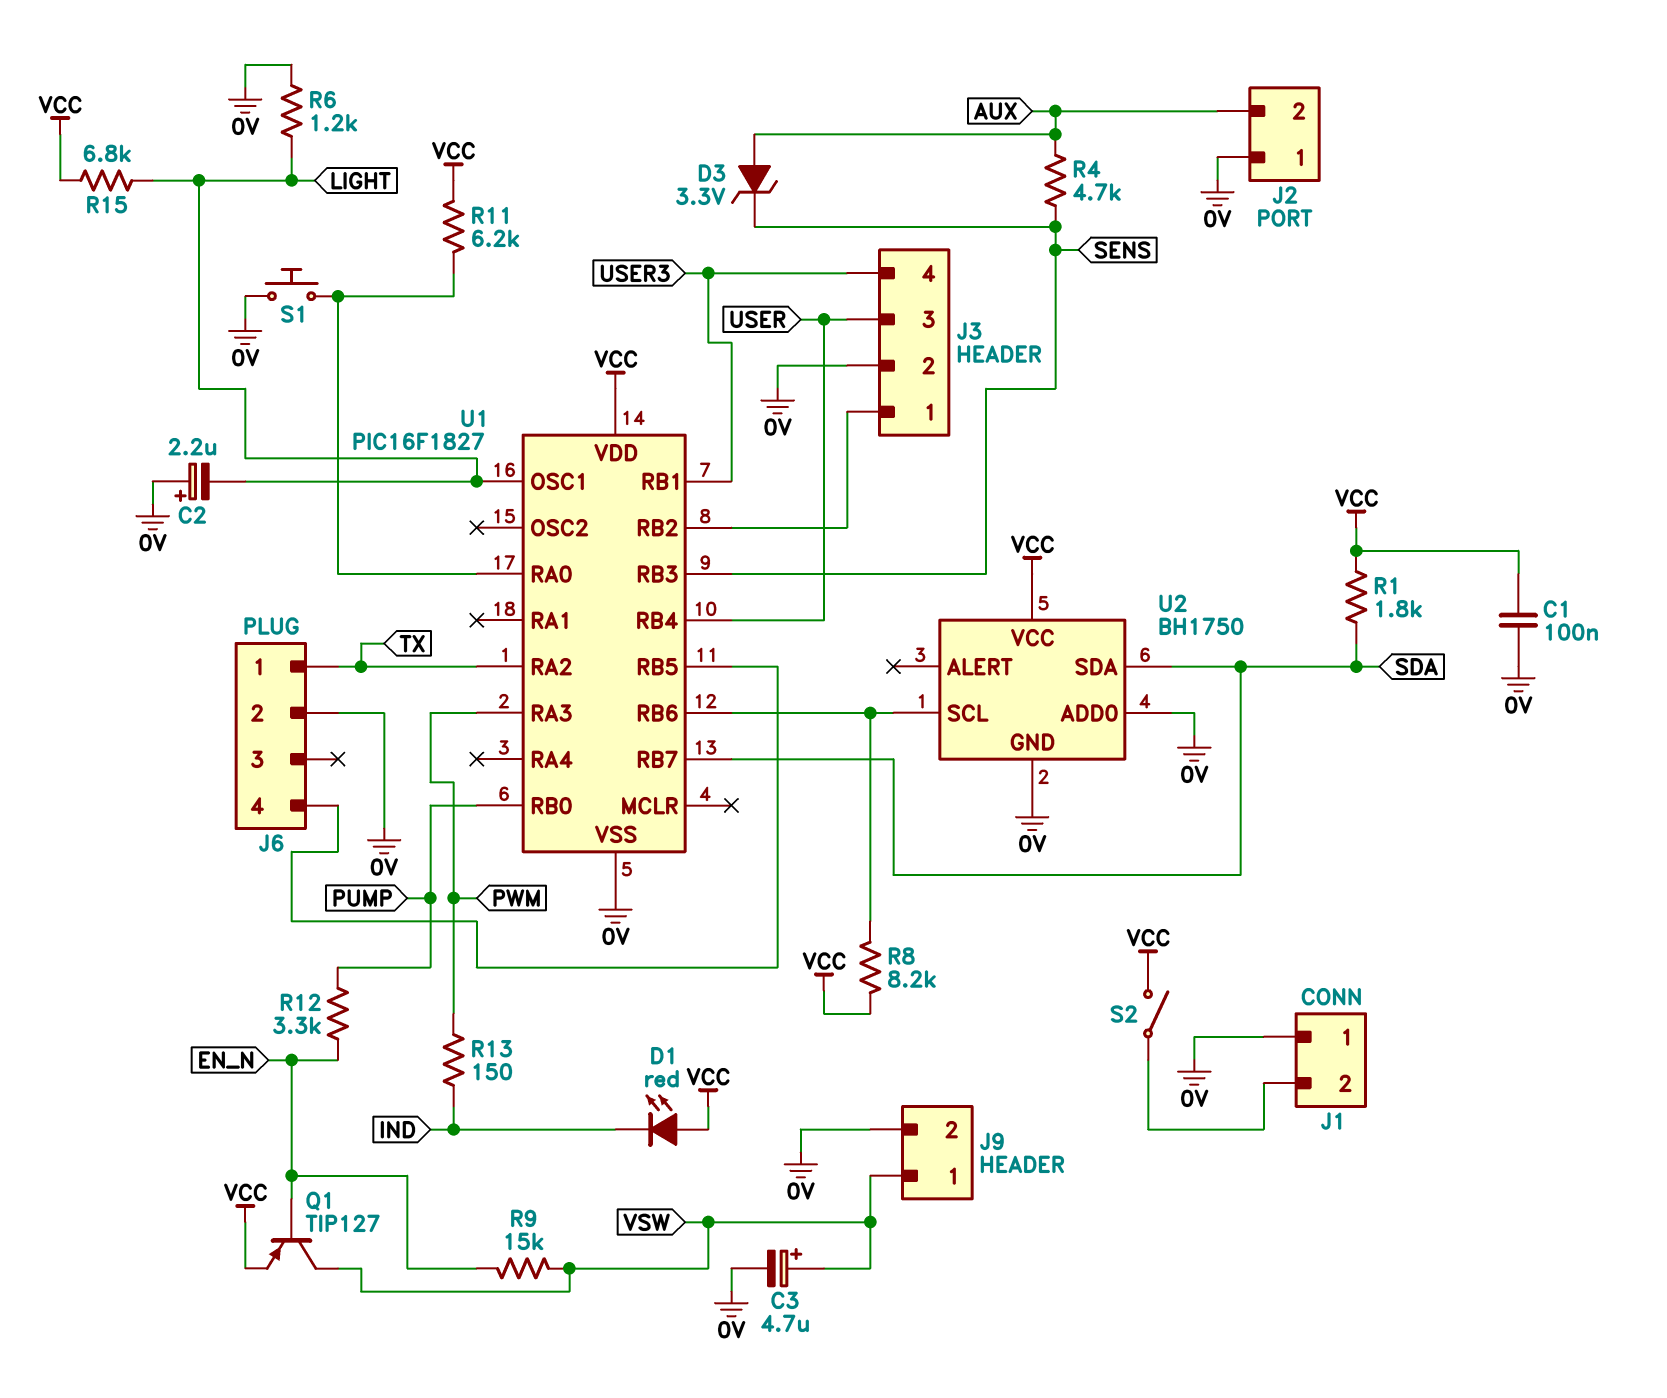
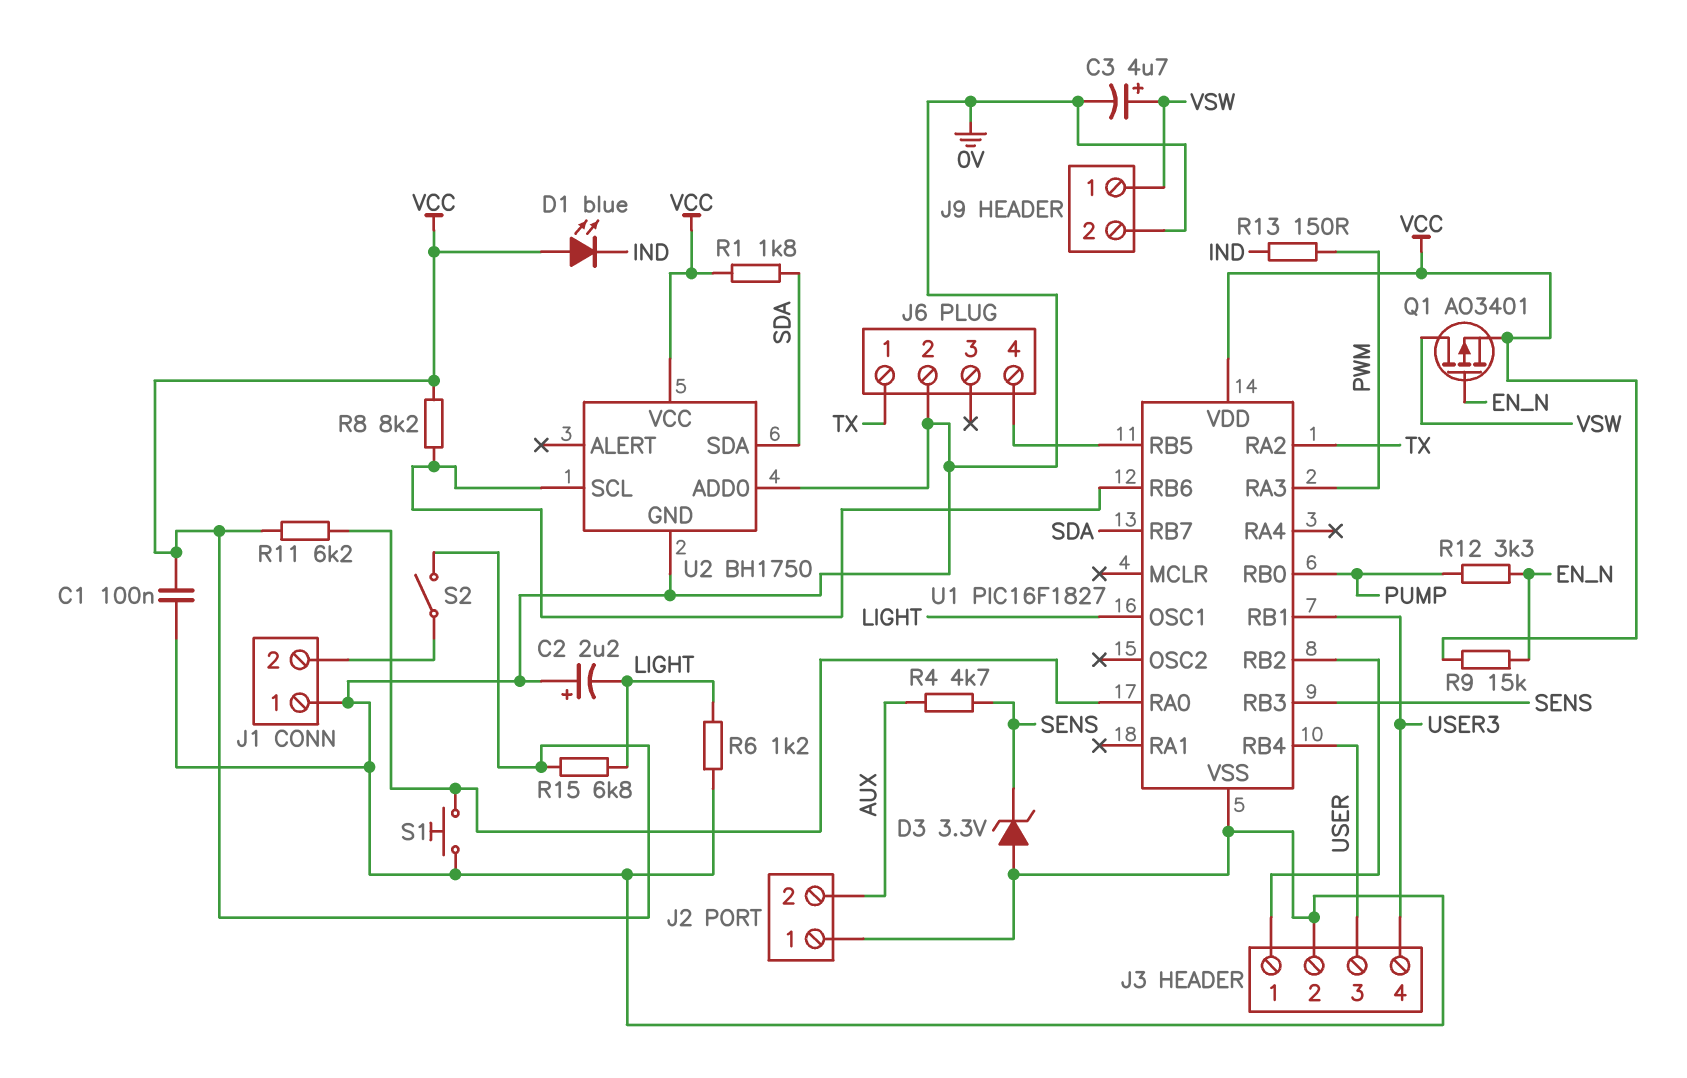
D1: LED red (A VCC, K IND) -> LED blue (A VCC, K IND)
D3: zener 3.3V (A AUX, K SENS) -> zener 3.3V (A 0V, K SENS)
Q1: PNP TIP127 (B EN_N, C VSW, E VCC) -> PMOS AO3401 (G EN_N, D VSW, S VCC)
R9: 15k (EN_N, VSW) -> 15k (EN_N, VCC)

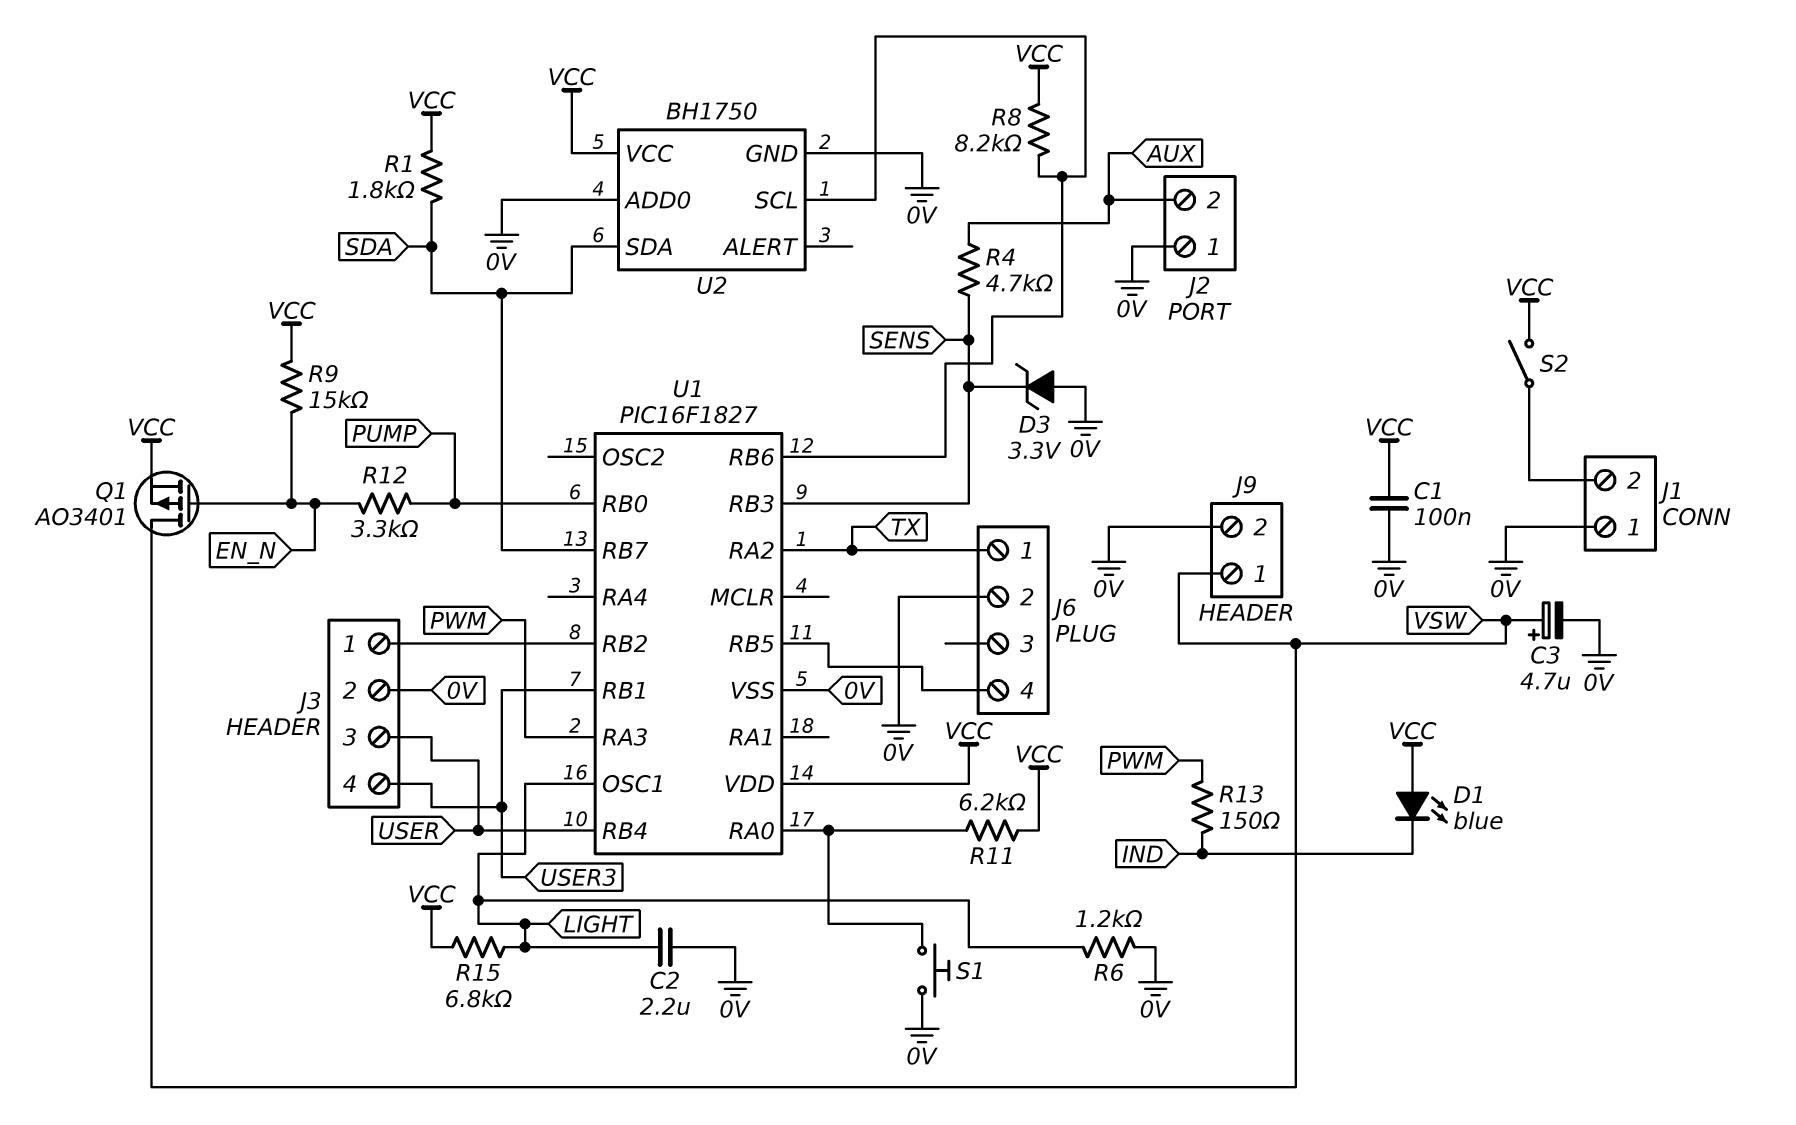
C2: 2.2uF (plus 0V, minus LIGHT) -> 2.2uF (0V, LIGHT)

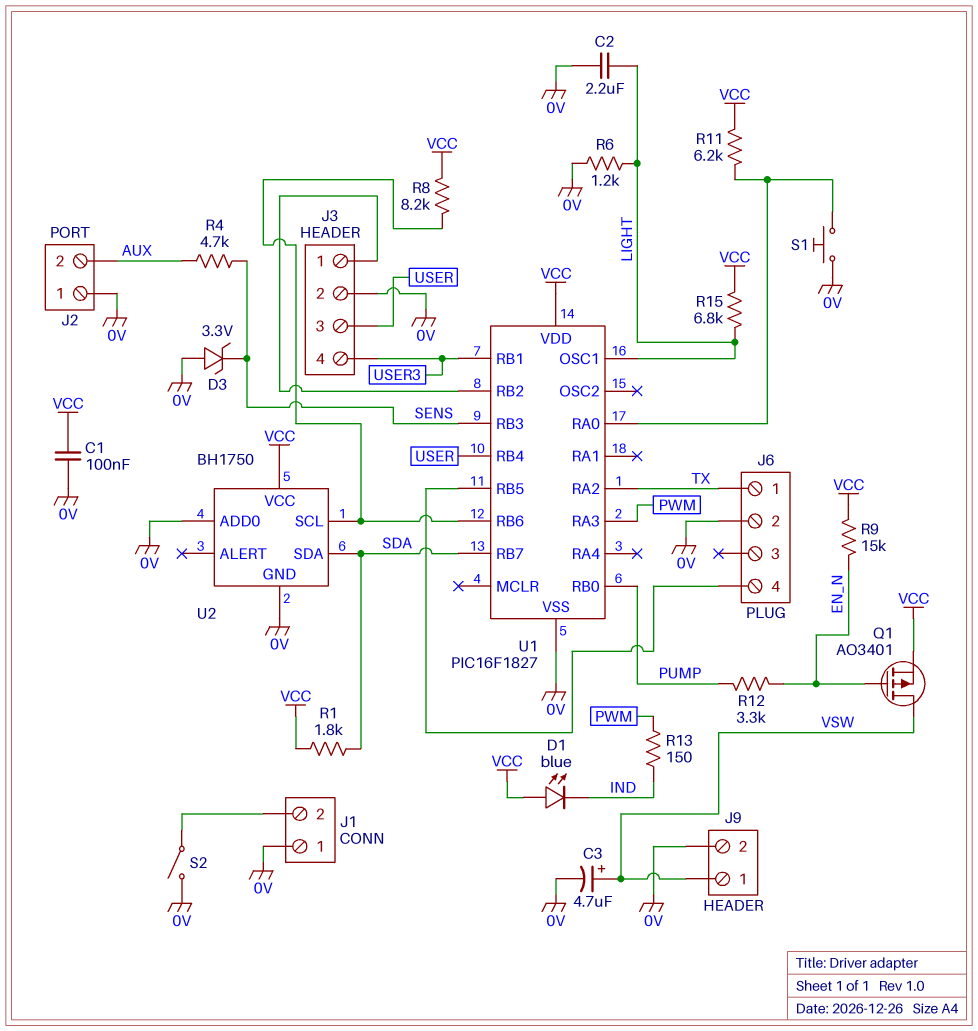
S2: switch (J1/2, VCC) -> switch (0V, J1/2)

